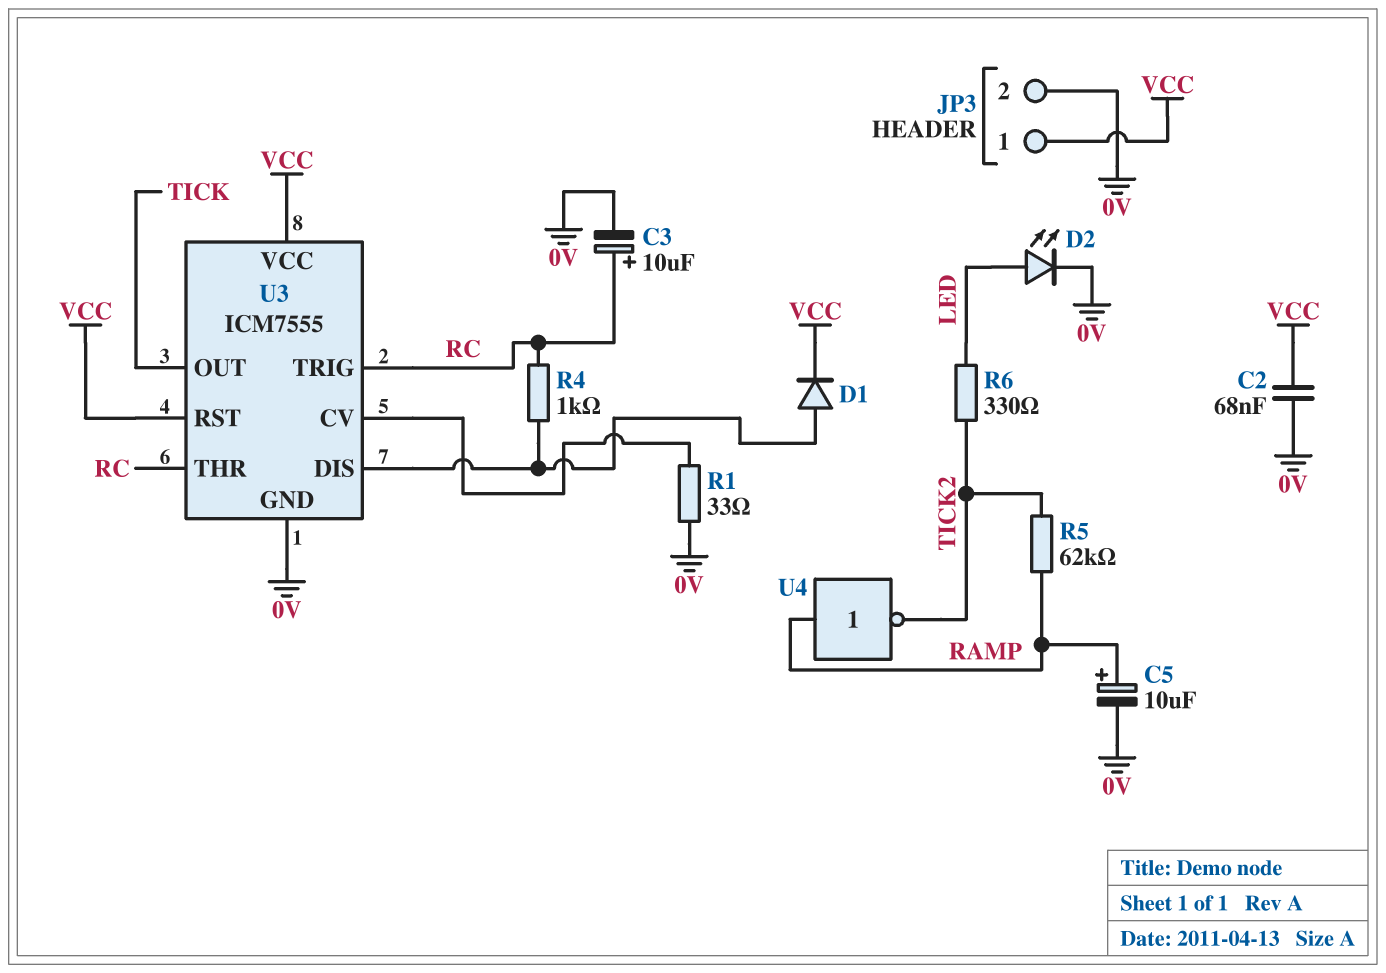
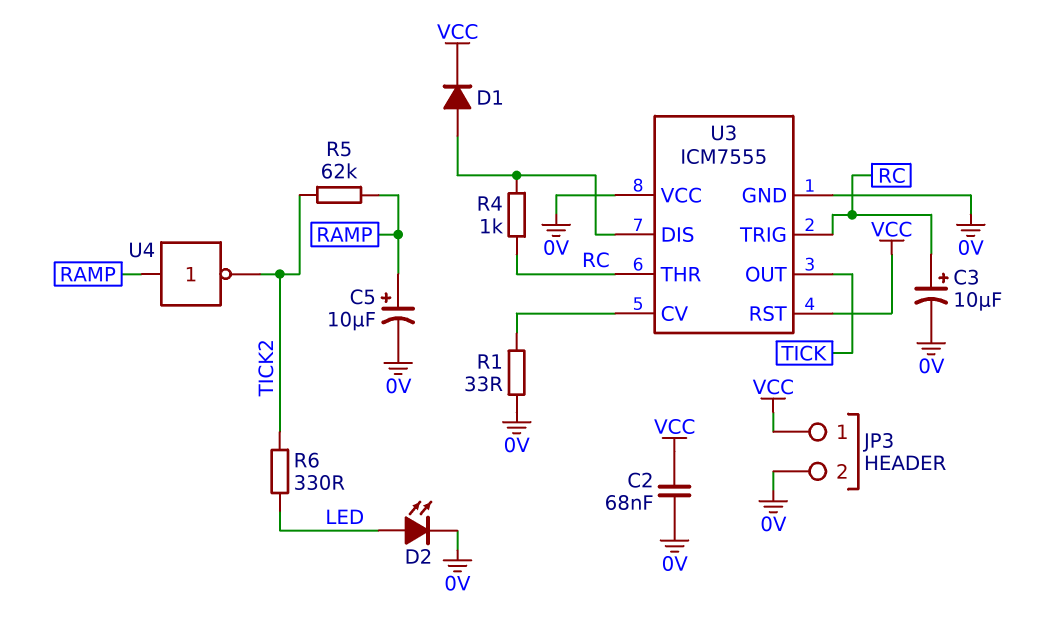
U3 pin VCC: VCC -> 0V

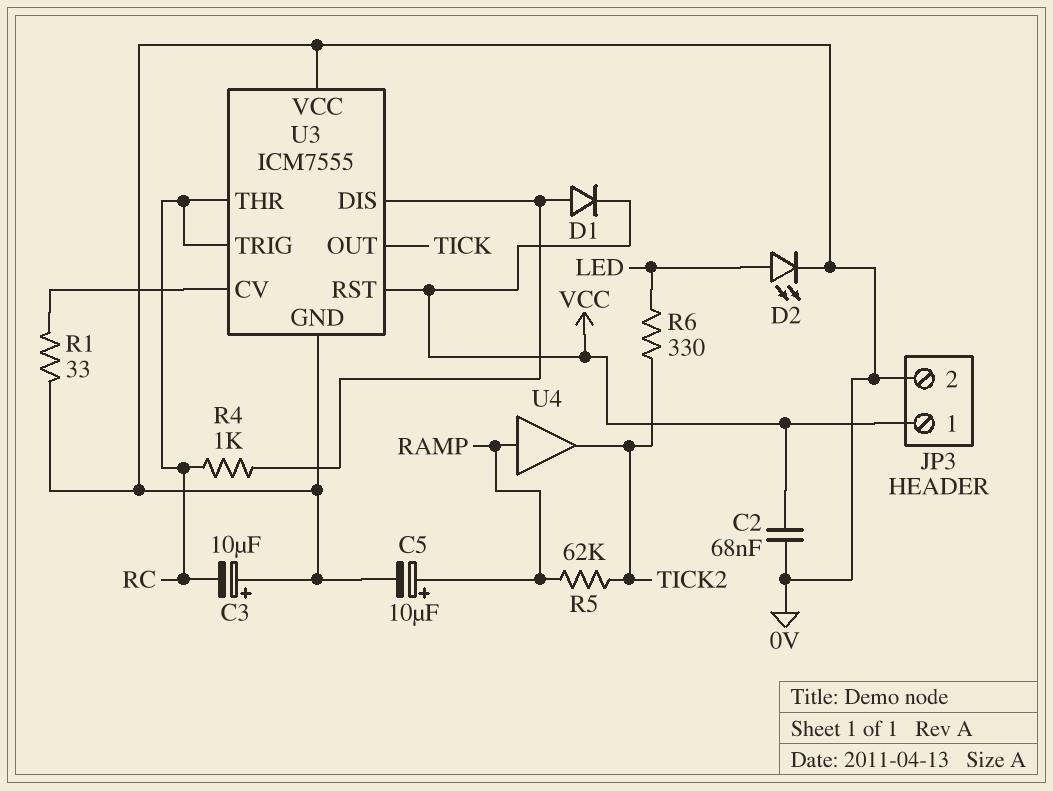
C3: 10uF (plus RC, minus 0V) -> 10uF (plus 0V, minus RC)
U4: NOT (in RAMP, out TICK2) -> buffer (in RAMP, out TICK2)

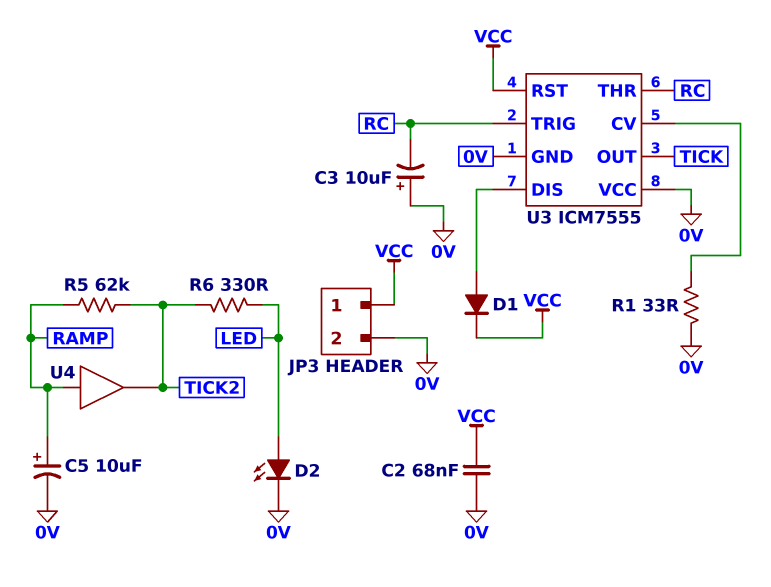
R4: 1k (RC, U3/DIS) -> none

